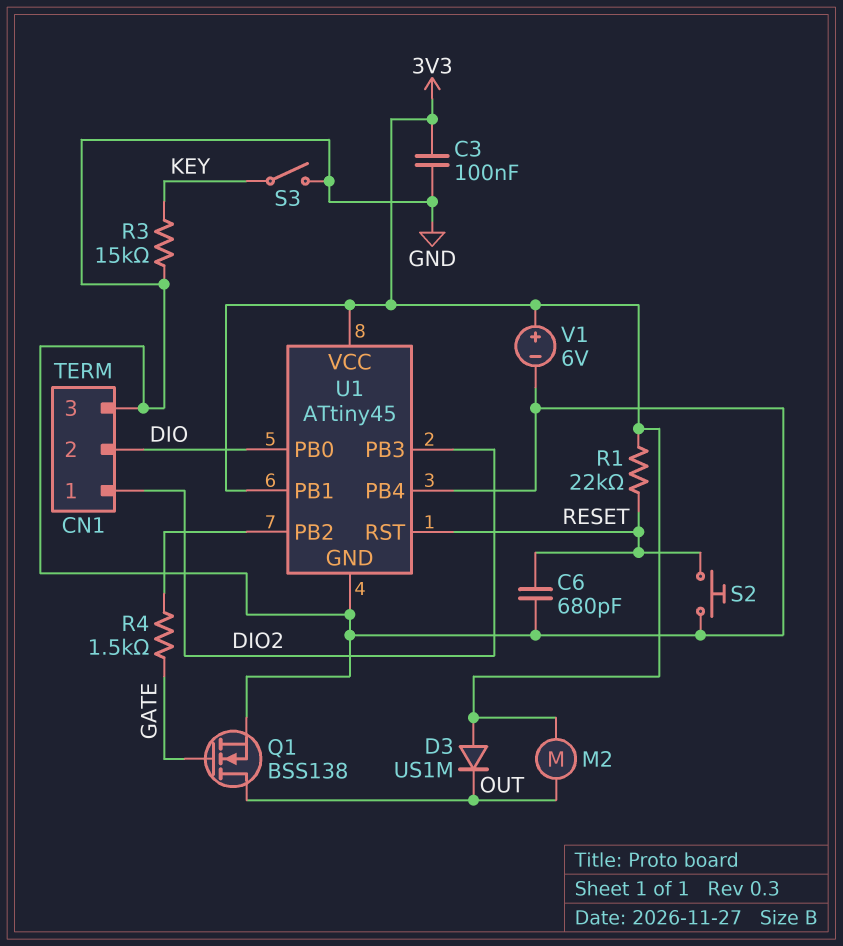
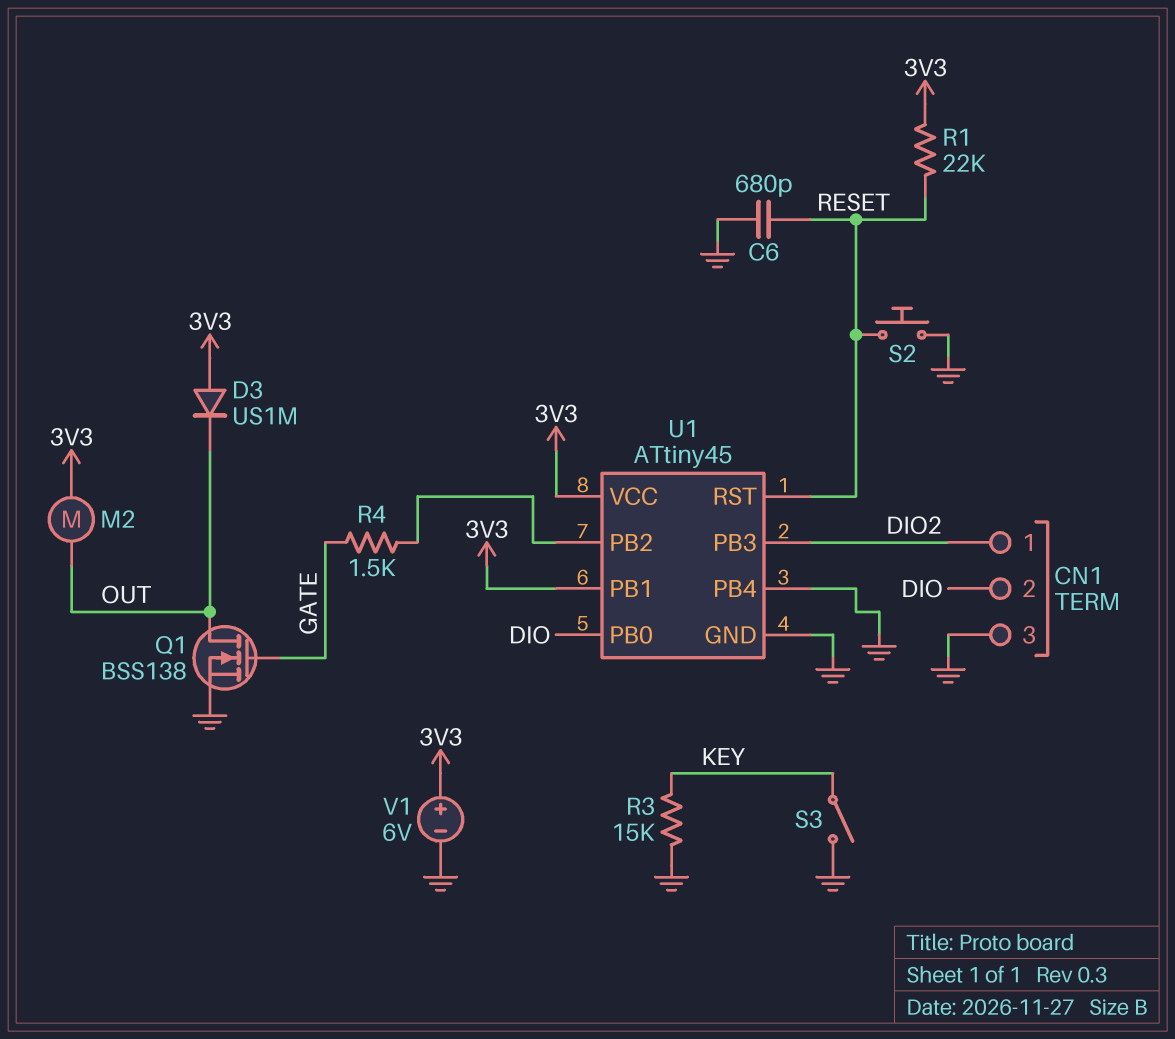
C3: 100nF (3V3, GND) -> none

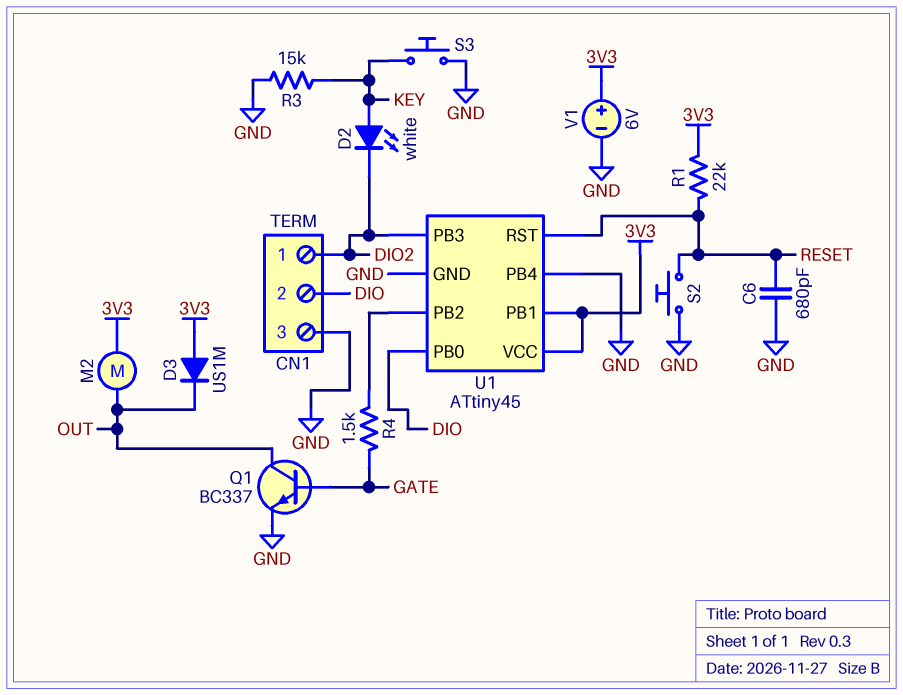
D2: none -> LED white (A KEY, K DIO2)
Q1: NMOS BSS138 (G GATE, D OUT, S GND) -> NPN BC337 (B GATE, C OUT, E GND)
S3: switch (GND, KEY) -> button (GND, KEY)

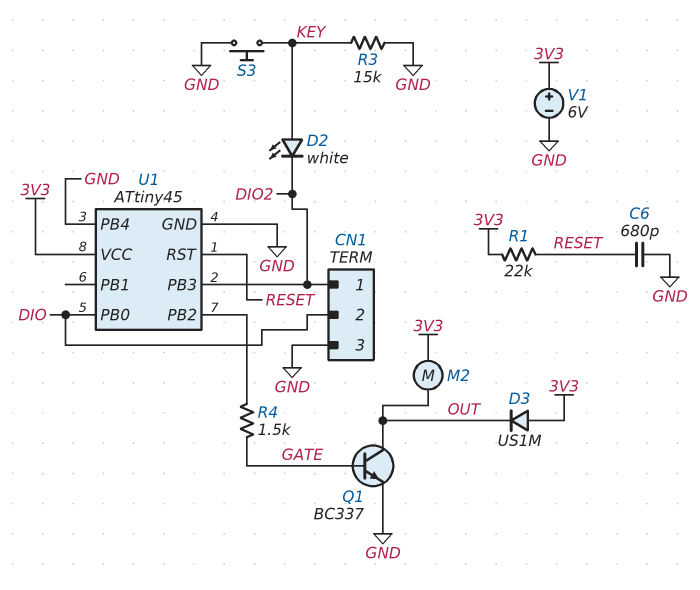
S2: button (GND, RESET) -> none
U1 pin PB1: 3V3 -> none

